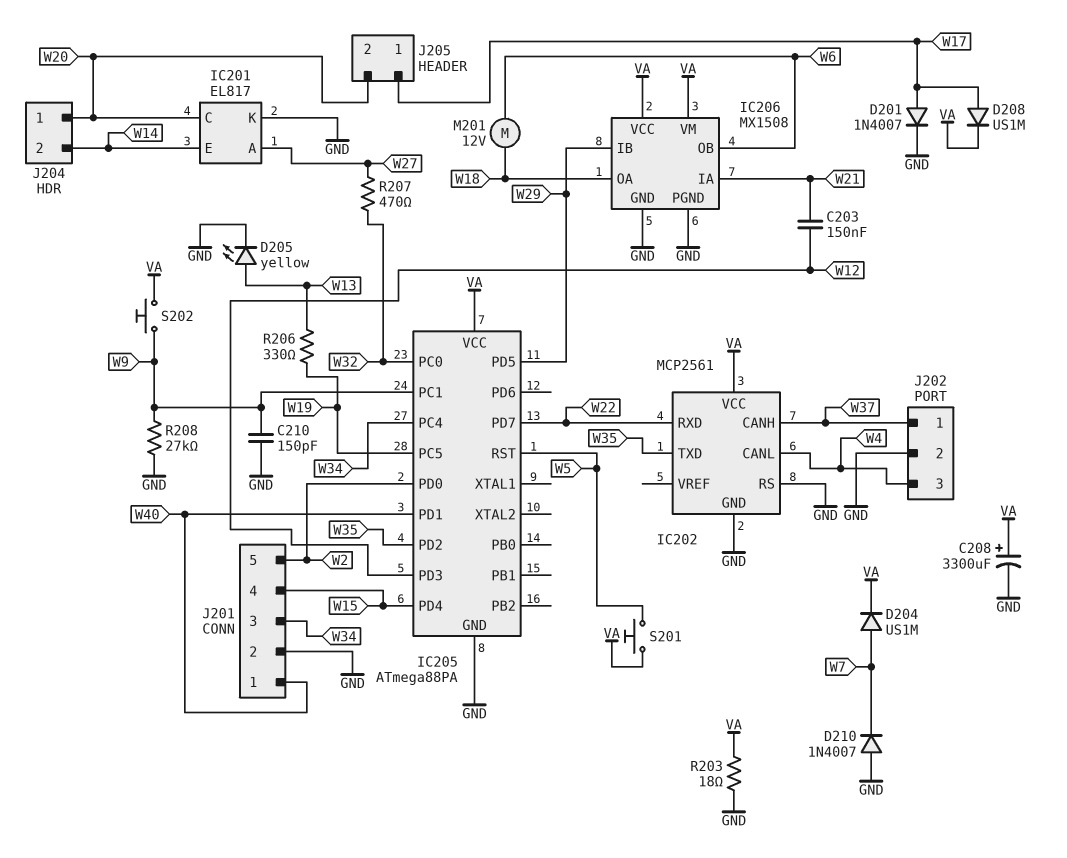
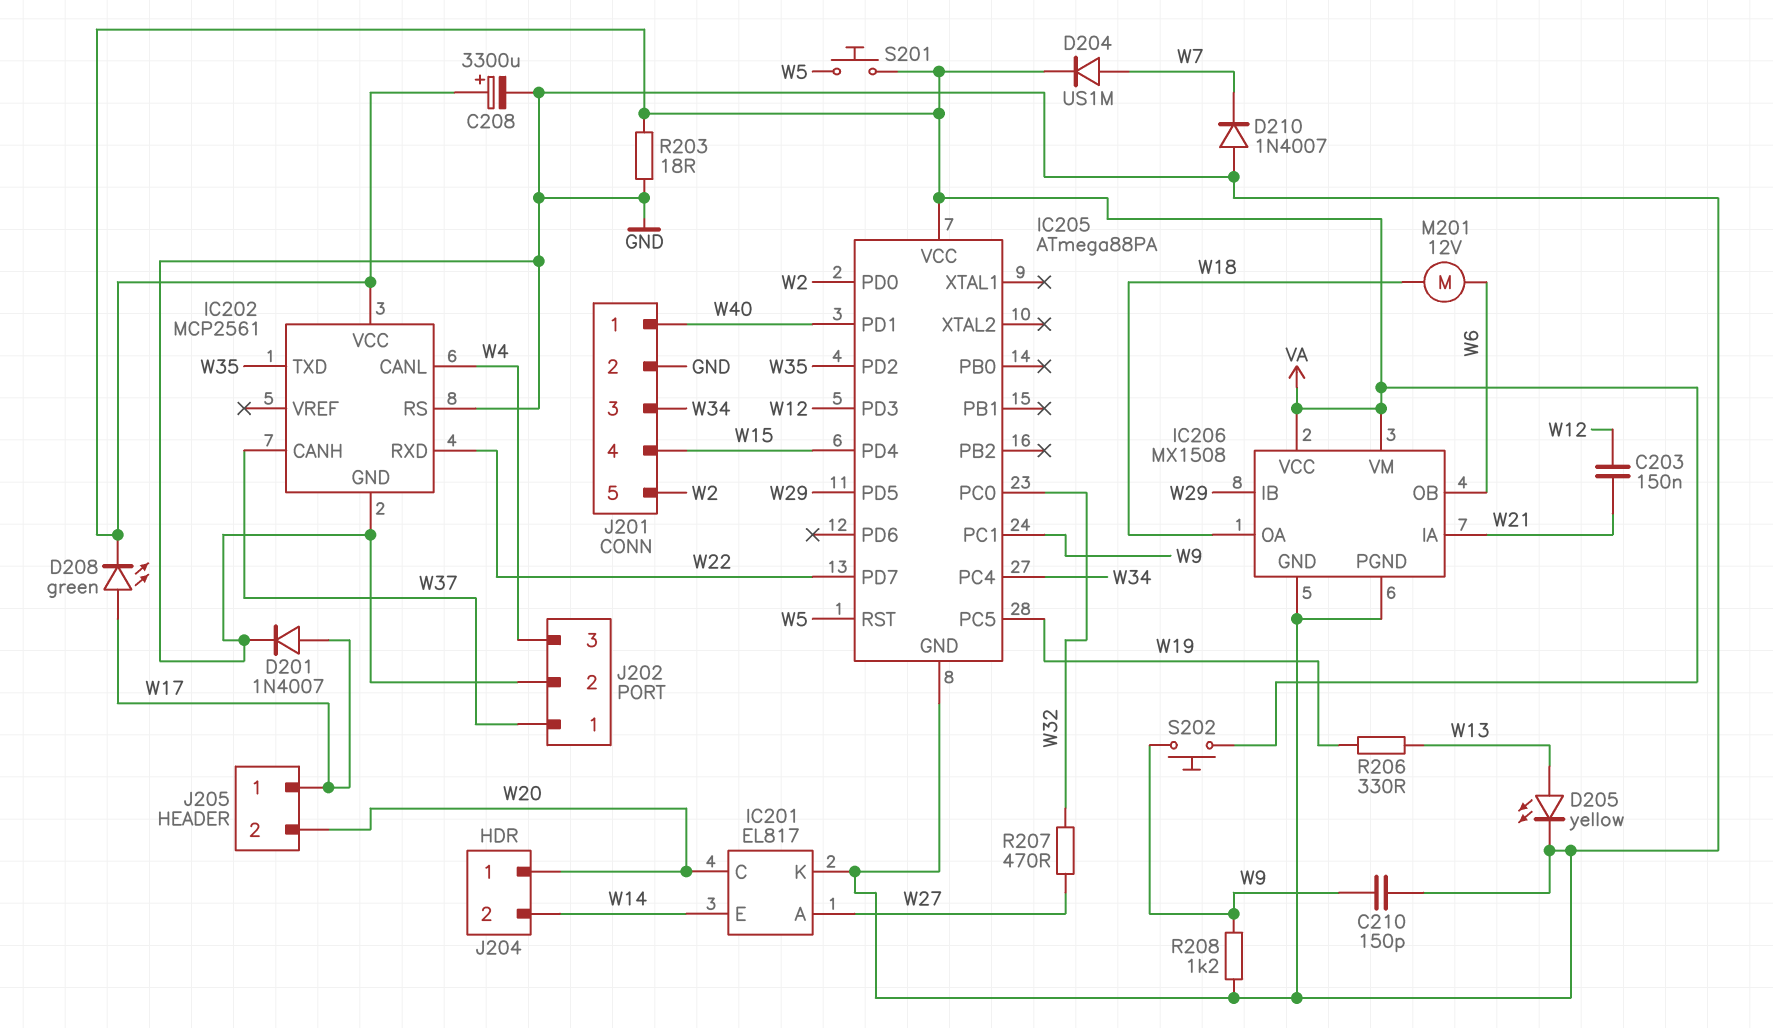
D208: diode US1M (A W17, K VA) -> LED green (A W17, K VA)
R208: 27k (GND, W9) -> 1.2k (GND, W9)

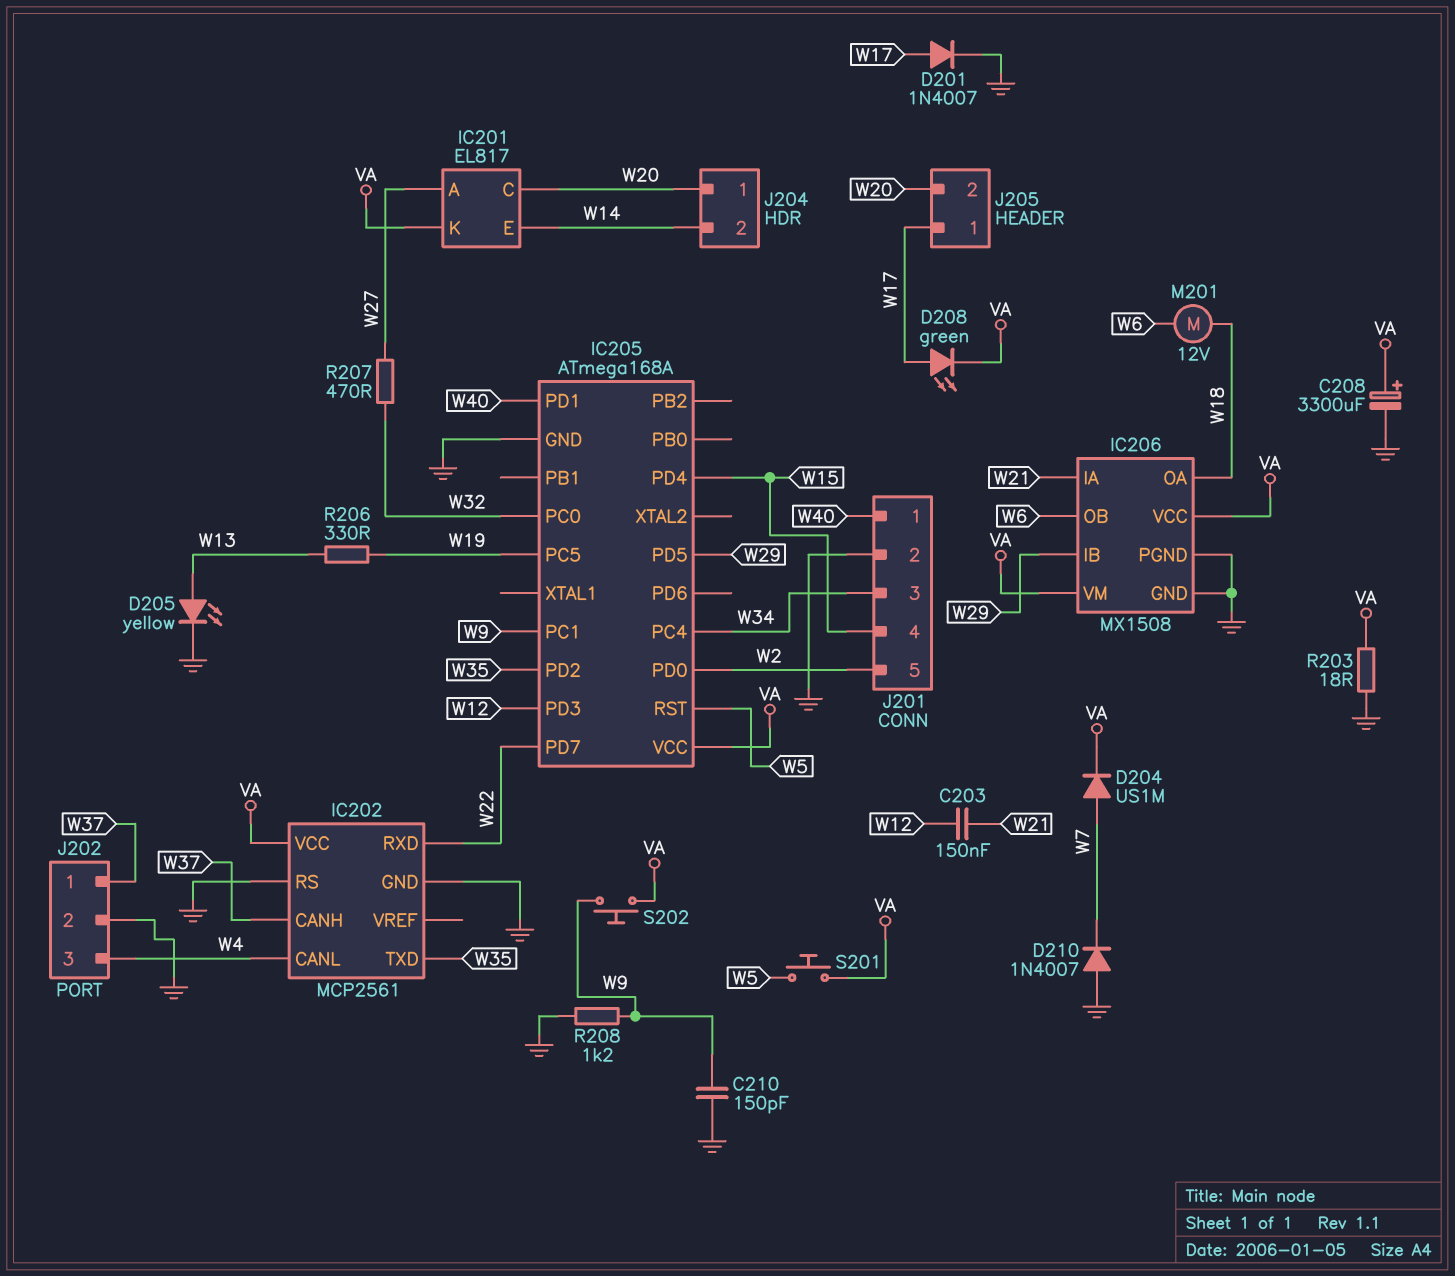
IC201 pin K: GND -> VA
IC205: ATmega88PA -> ATmega168A

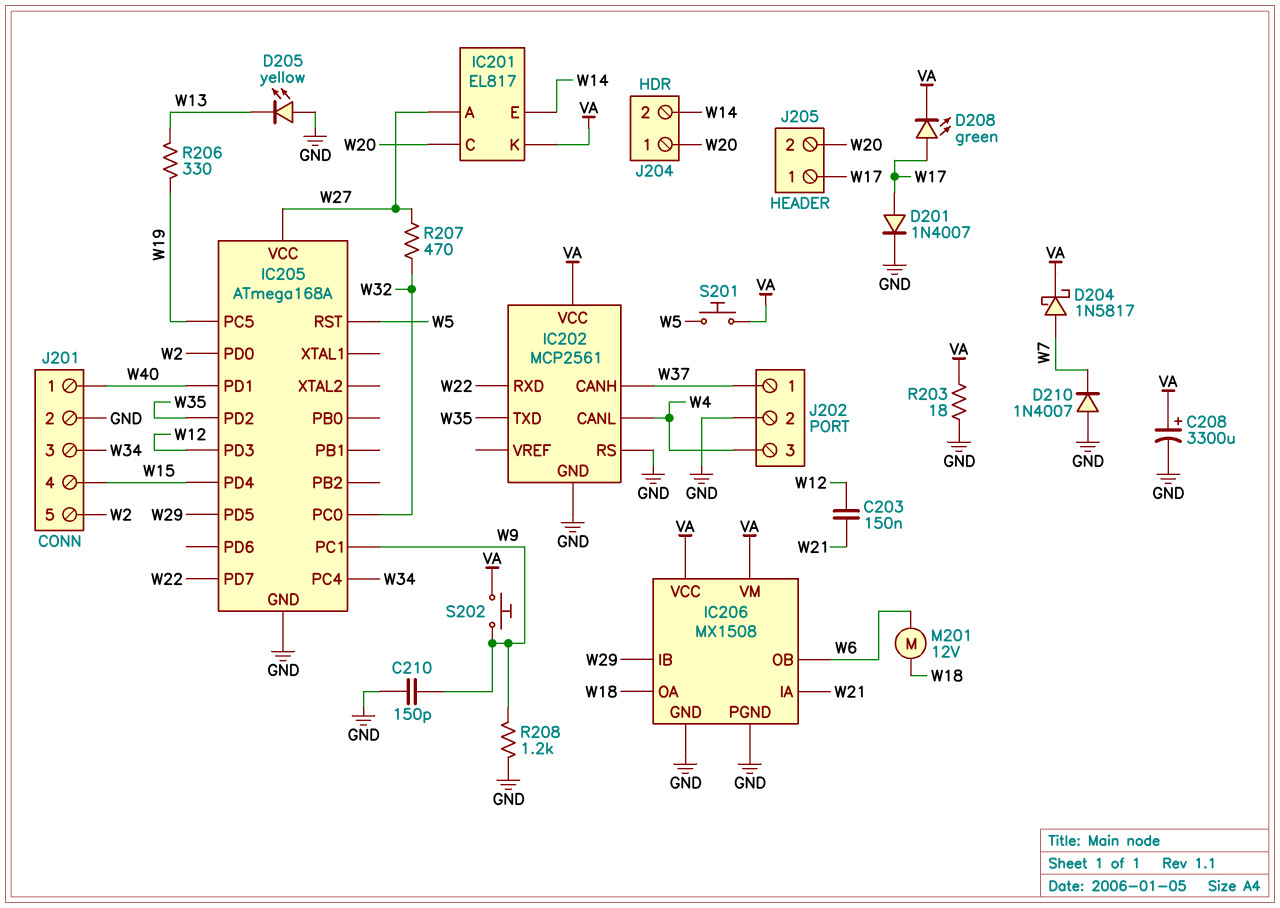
D204: diode US1M (A W7, K VA) -> schottky 1N5817 (A W7, K VA)
D205: LED yellow (A W13, K GND) -> LED yellow (A GND, K W13)
IC205 pin VCC: VA -> W27

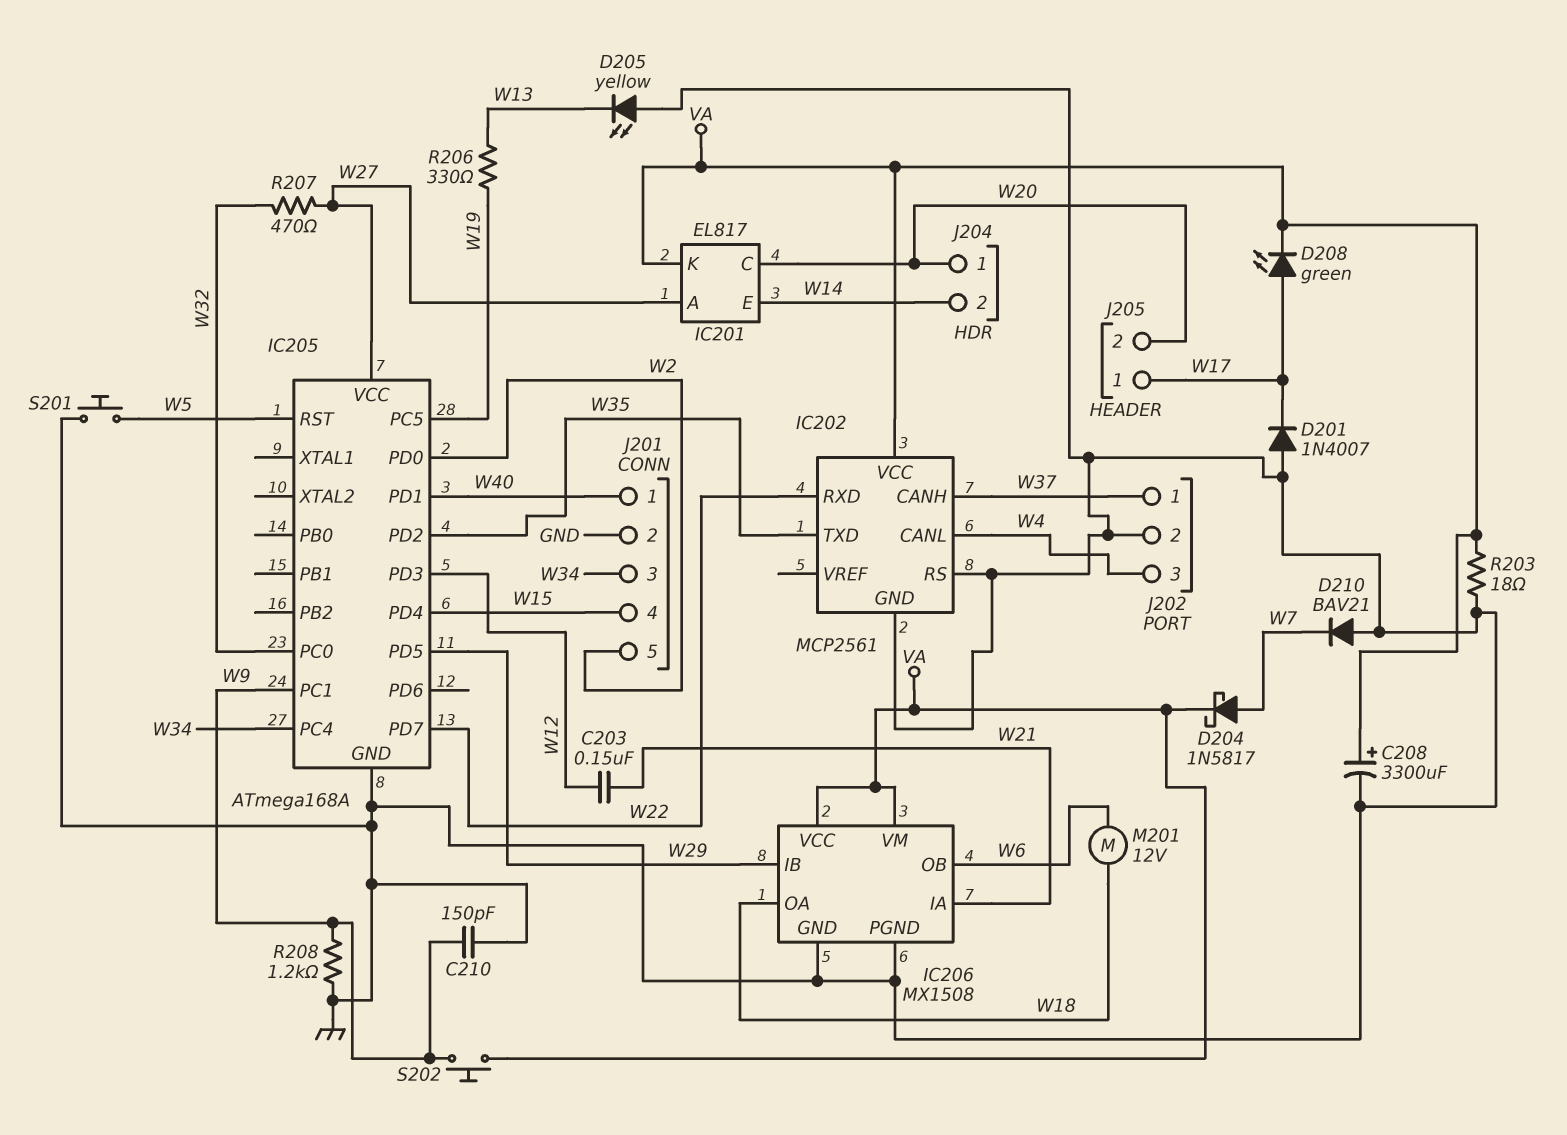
D201: diode 1N4007 (A W17, K GND) -> diode 1N4007 (A GND, K W17)
D210: diode 1N4007 (A GND, K W7) -> diode BAV21 (A GND, K W7)
S201: button (VA, W5) -> button (GND, W5)

